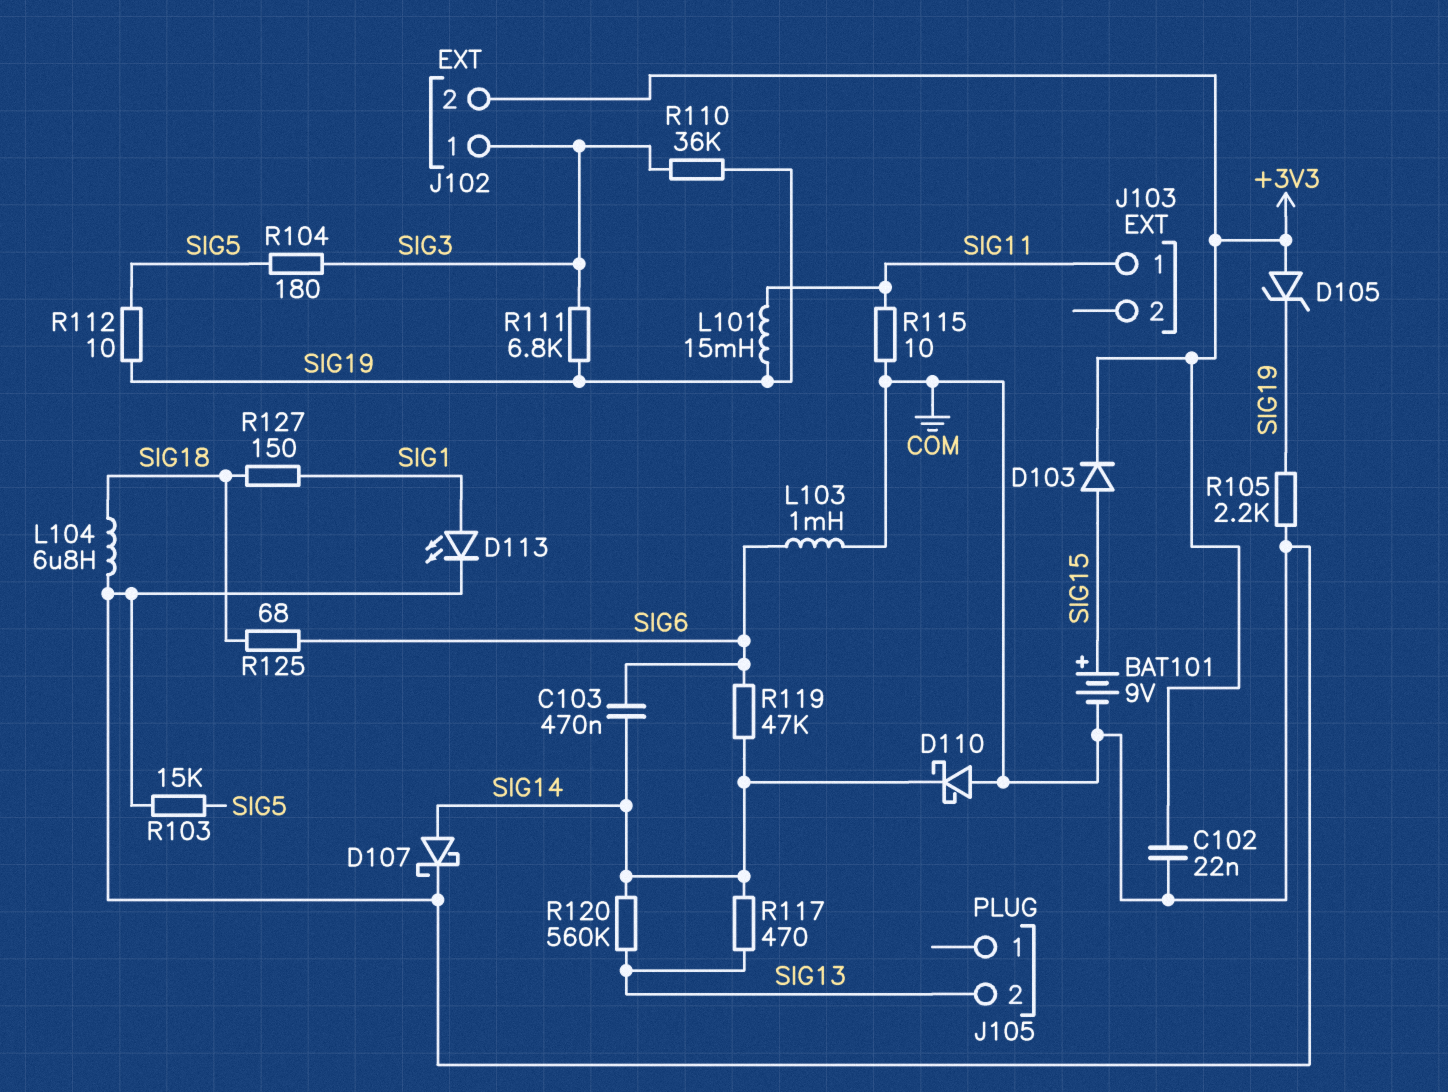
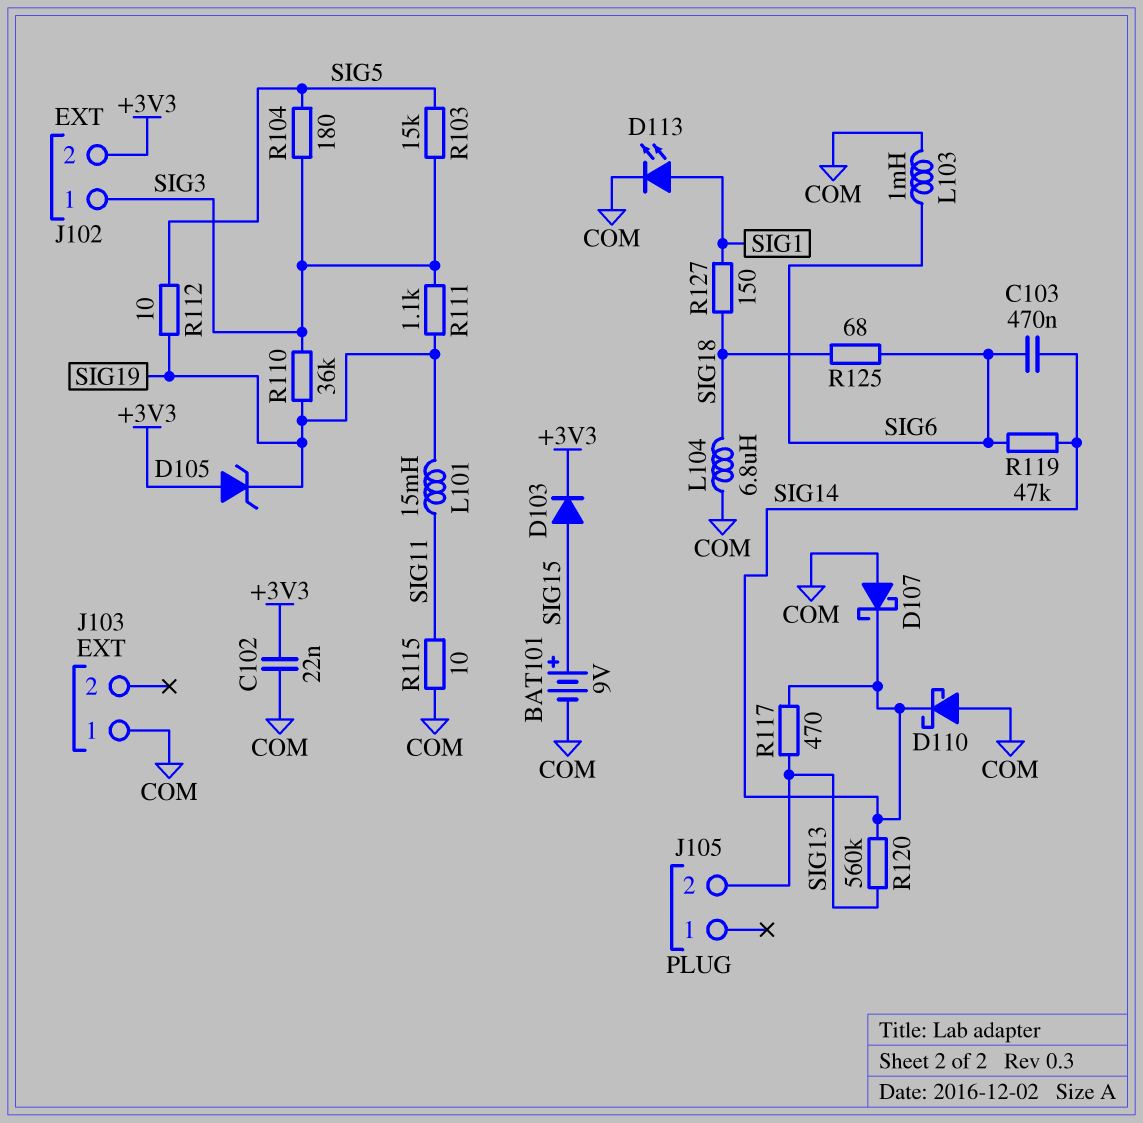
D107: schottky (A SIG14, K COM) -> schottky (A COM, K SIG14)
J103 pin 1: SIG11 -> COM
R103: 15k (COM, SIG5) -> 15k (SIG3, SIG5)
R105: 2.2k (COM, SIG19) -> none
R111: 6.8k (SIG3, SIG19) -> 1.1k (SIG3, SIG19)

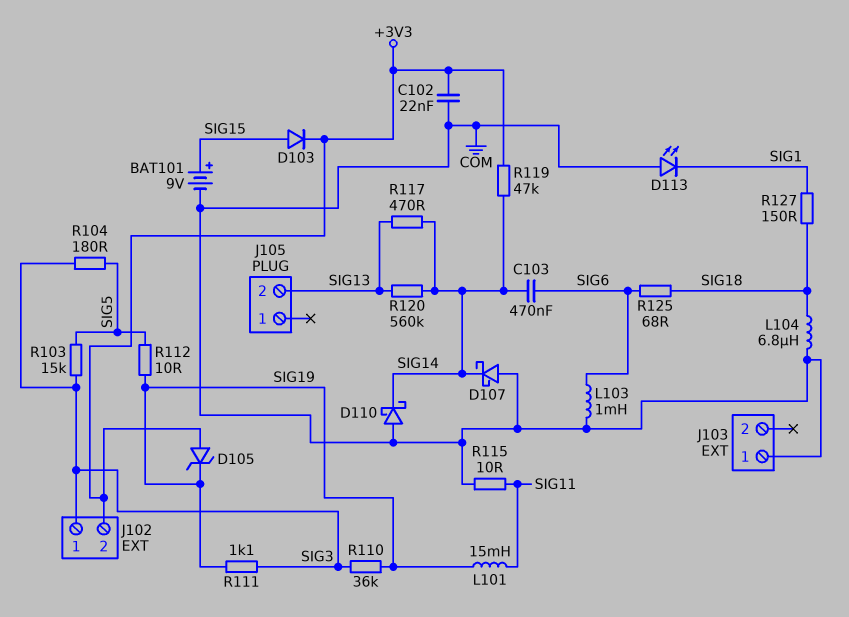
D113: LED (A SIG1, K COM) -> LED (A COM, K SIG1)
R119: 47k (SIG6, SIG14) -> 47k (+3V3, SIG14)

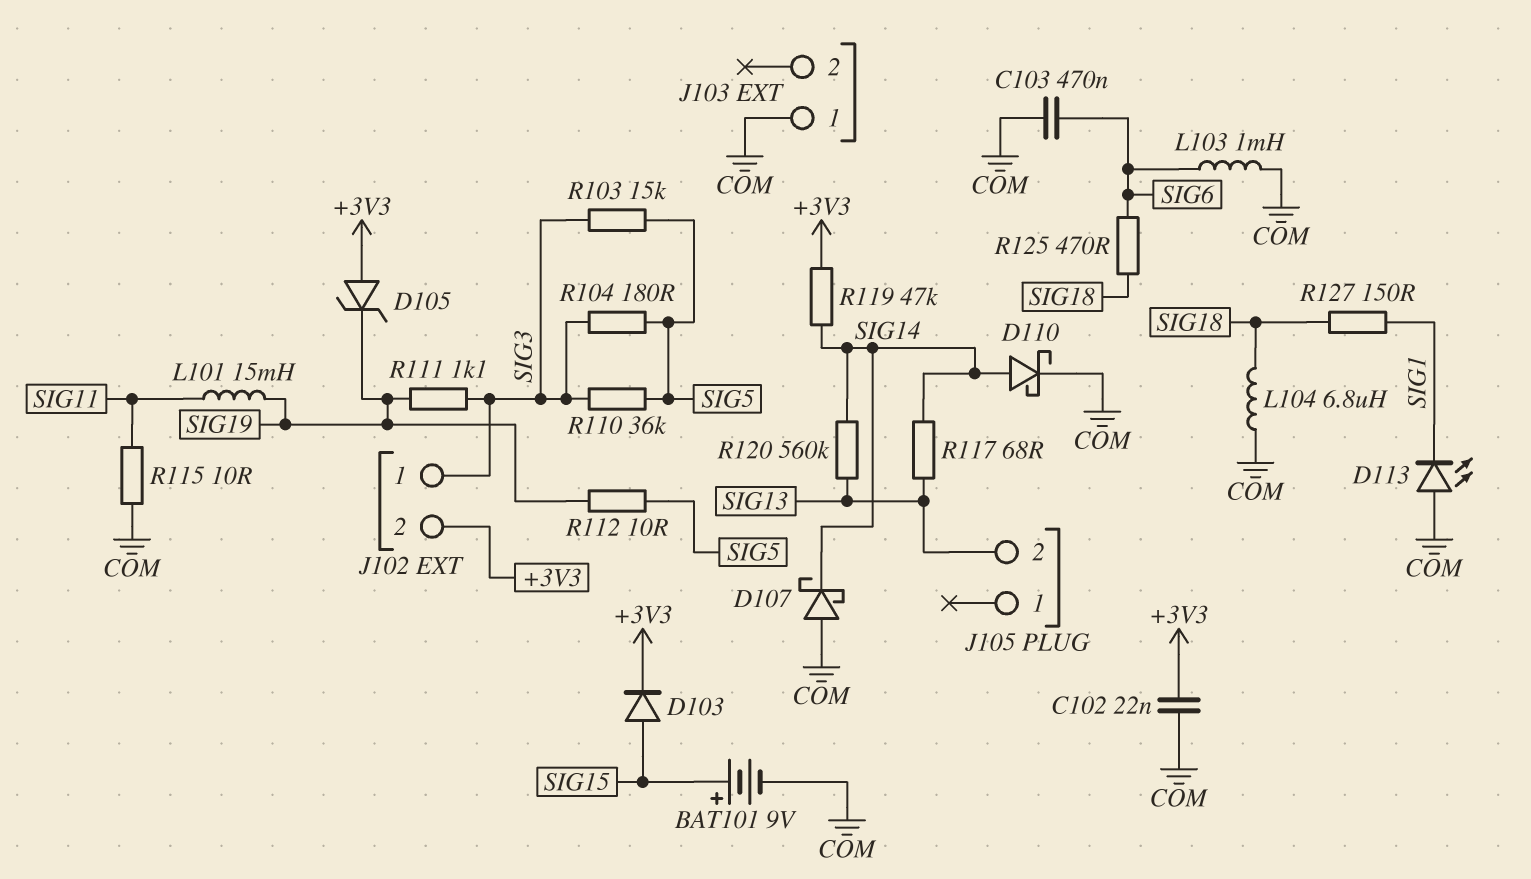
C103: 470nF (SIG6, SIG14) -> 470nF (COM, SIG6)
D110: schottky (A COM, K SIG14) -> schottky (A SIG14, K COM)
R110: 36k (SIG3, SIG19) -> 36k (SIG3, SIG5)
R117: 470 (SIG13, SIG14) -> 68 (SIG13, SIG14)
R125: 68 (SIG6, SIG18) -> 470 (SIG6, SIG18)

